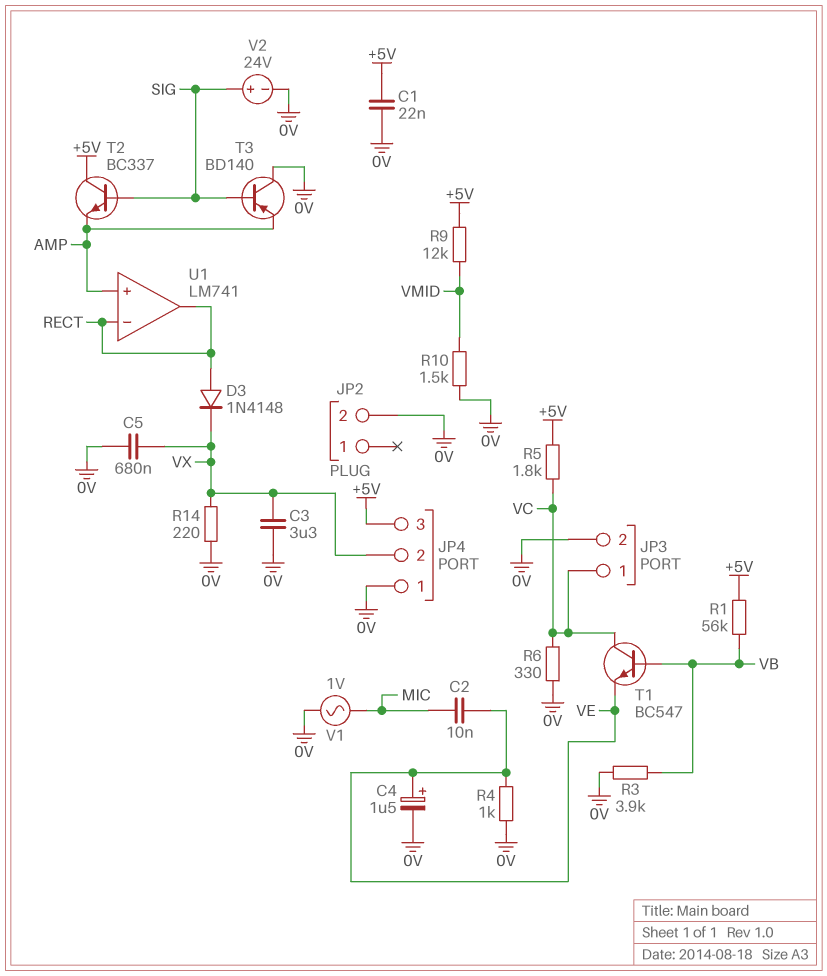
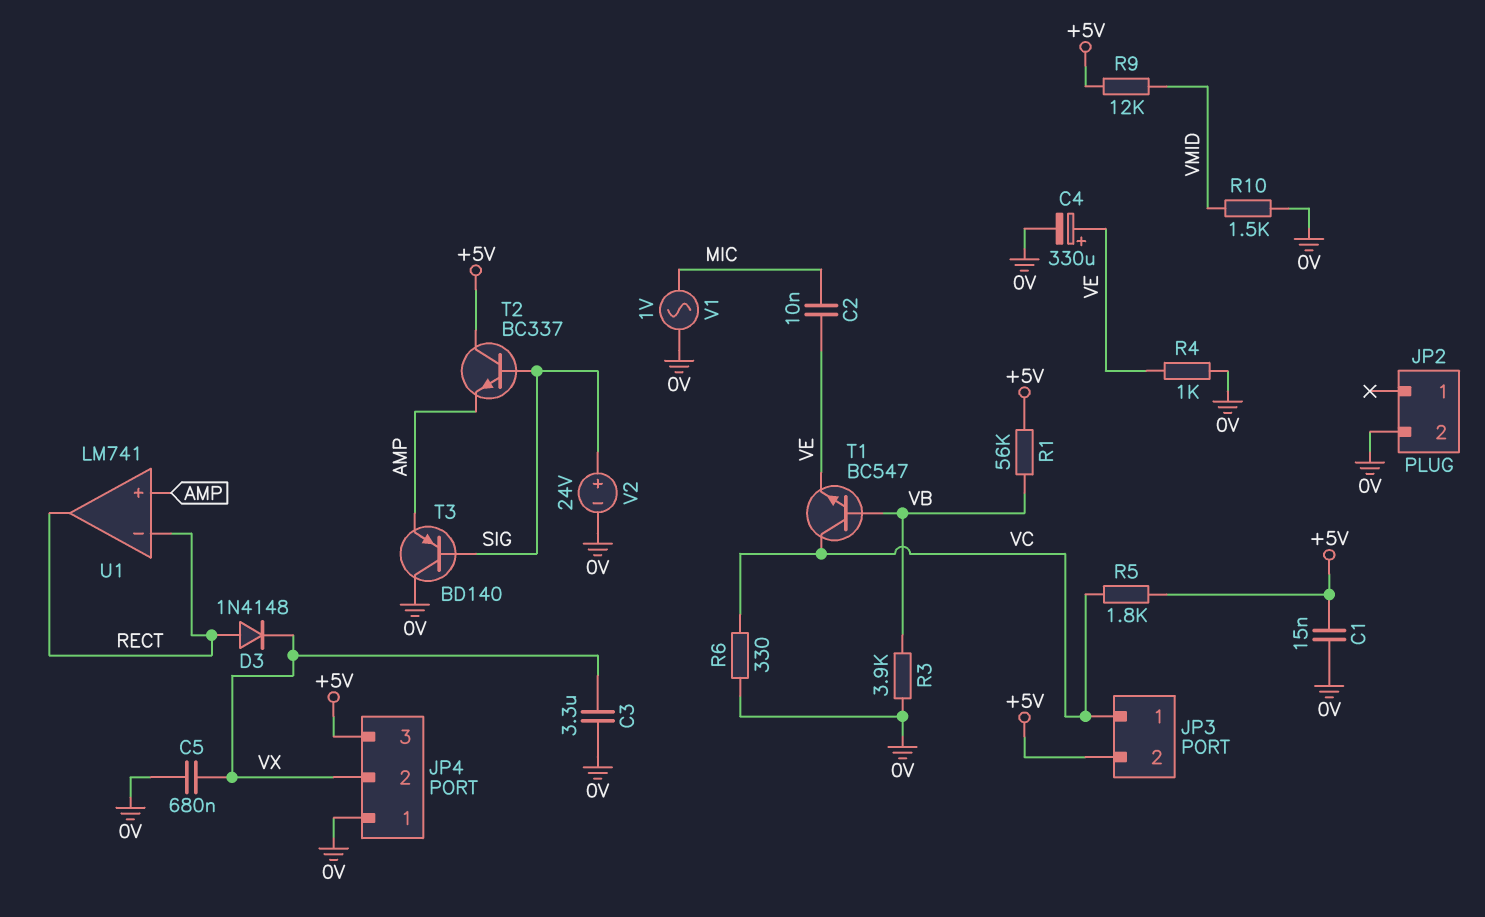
C1: 22nF (+5V, 0V) -> 15nF (+5V, 0V)
C4: 1.5uF (plus VE, minus 0V) -> 330uF (plus VE, minus 0V)
JP3 pin 2: 0V -> +5V
R14: 220 (0V, VX) -> none

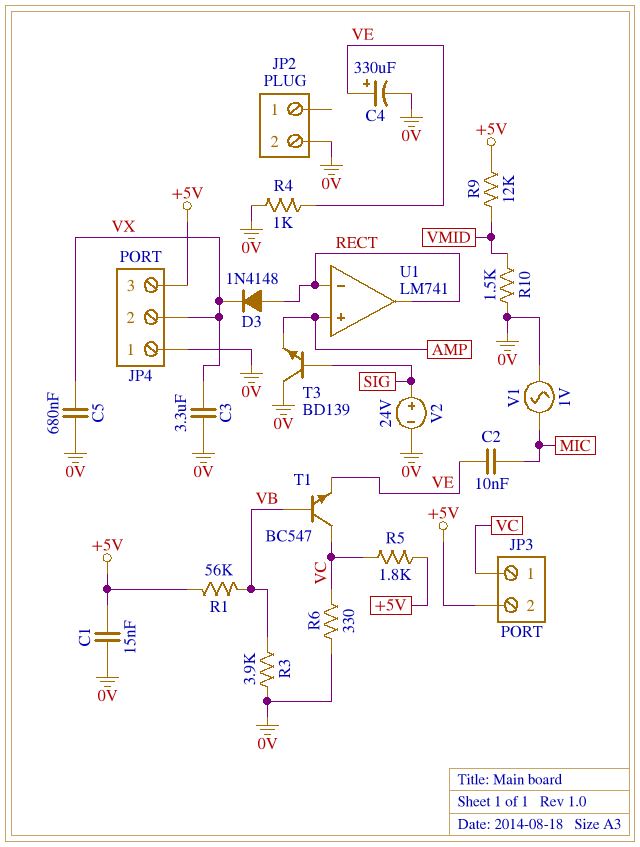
T2: NPN BC337 (B SIG, C +5V, E AMP) -> none
T3: PNP BD140 (B SIG, C 0V, E AMP) -> NPN BD139 (B SIG, C 0V, E AMP)

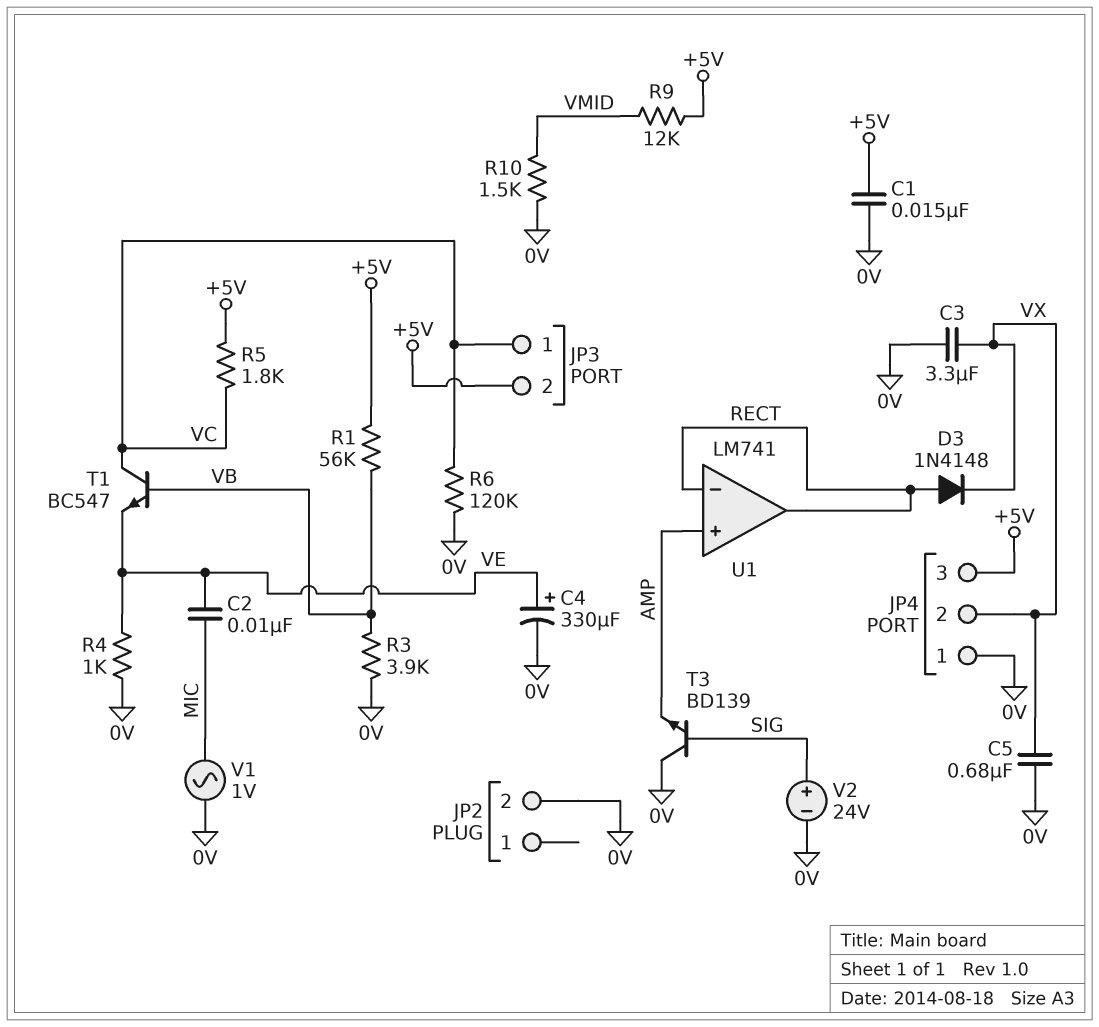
R6: 330 (0V, VC) -> 120k (0V, VC)

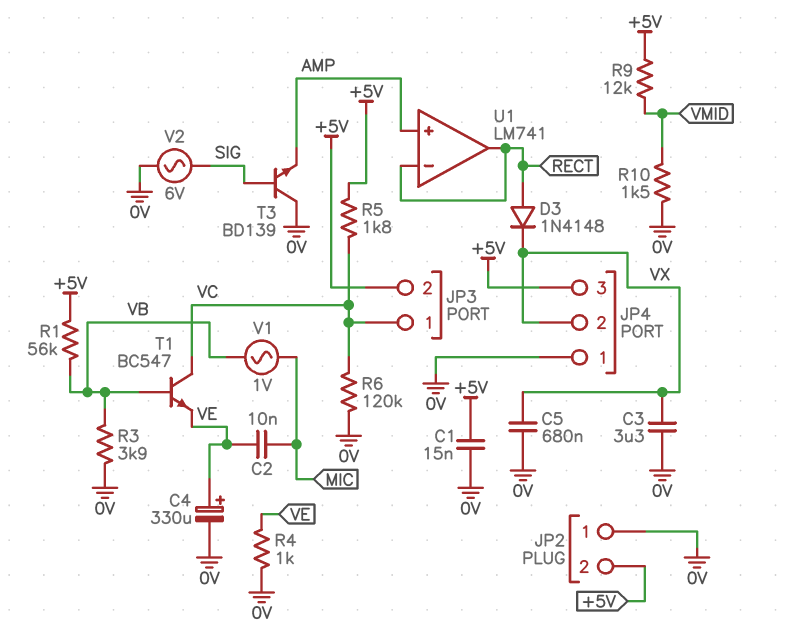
JP2 pin 1: none -> 0V
JP2 pin 2: 0V -> +5V
V1: AC 1V (0V, MIC) -> AC 1V (MIC, VB)
V2: 24V (plus SIG, minus 0V) -> AC 6V (0V, SIG)

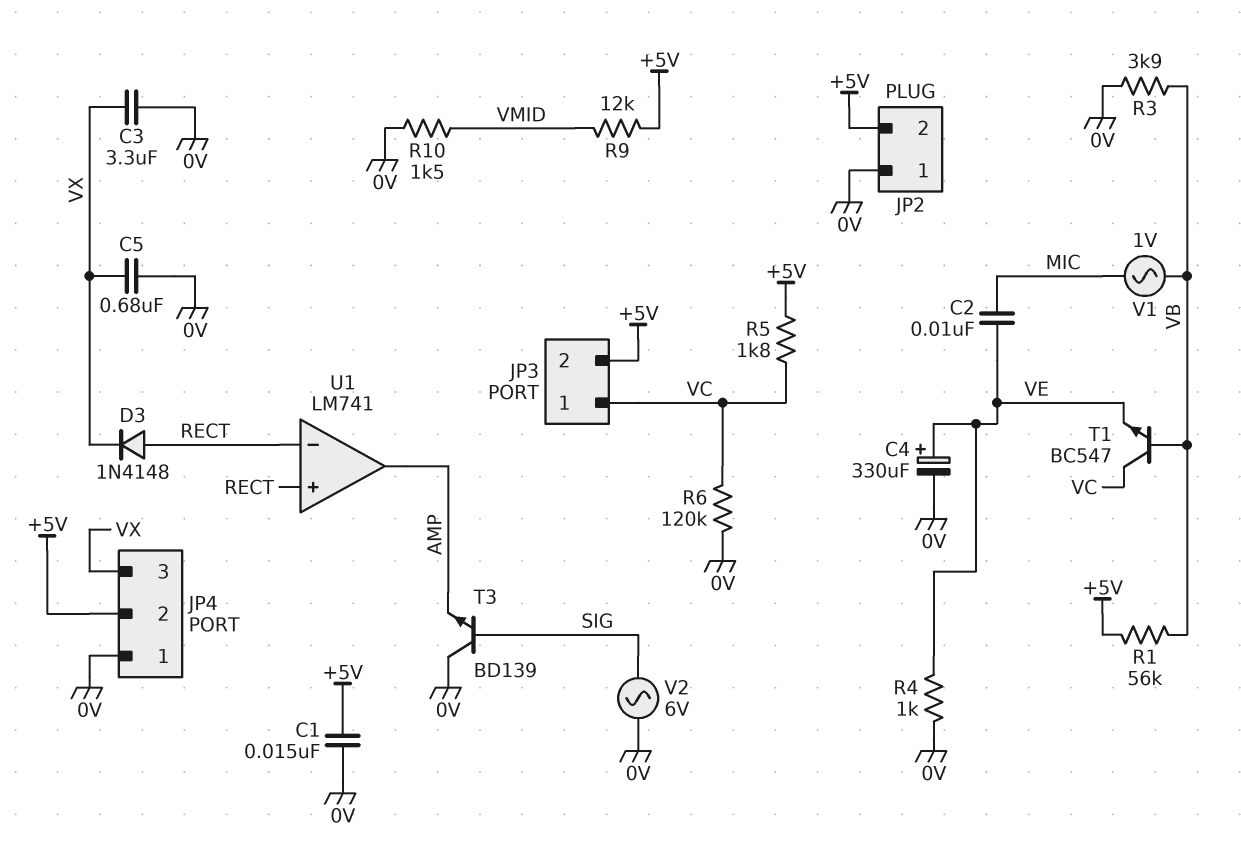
JP4 pin 2: VX -> +5V
JP4 pin 3: +5V -> VX
U1 pin in+: AMP -> RECT
U1 pin out: RECT -> AMP

